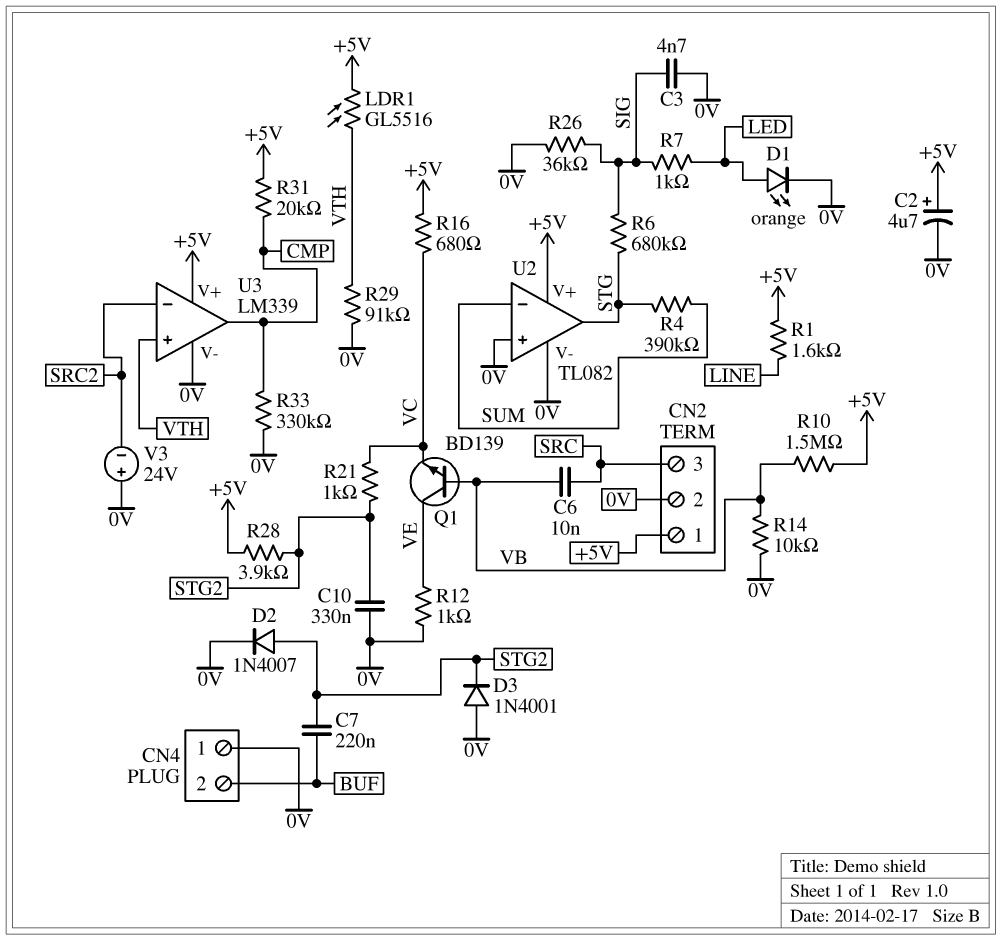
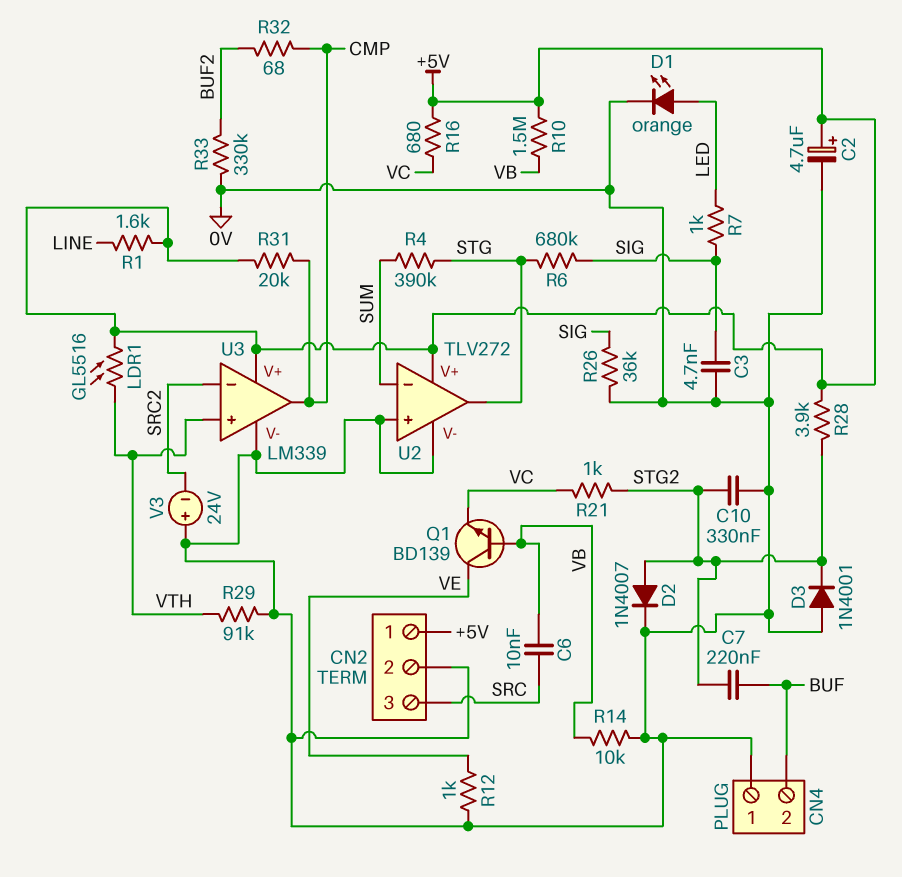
R32: none -> 68 (BUF2, CMP)
R33: 330k (0V, CMP) -> 330k (0V, BUF2)
U2: TL082 -> TLV272

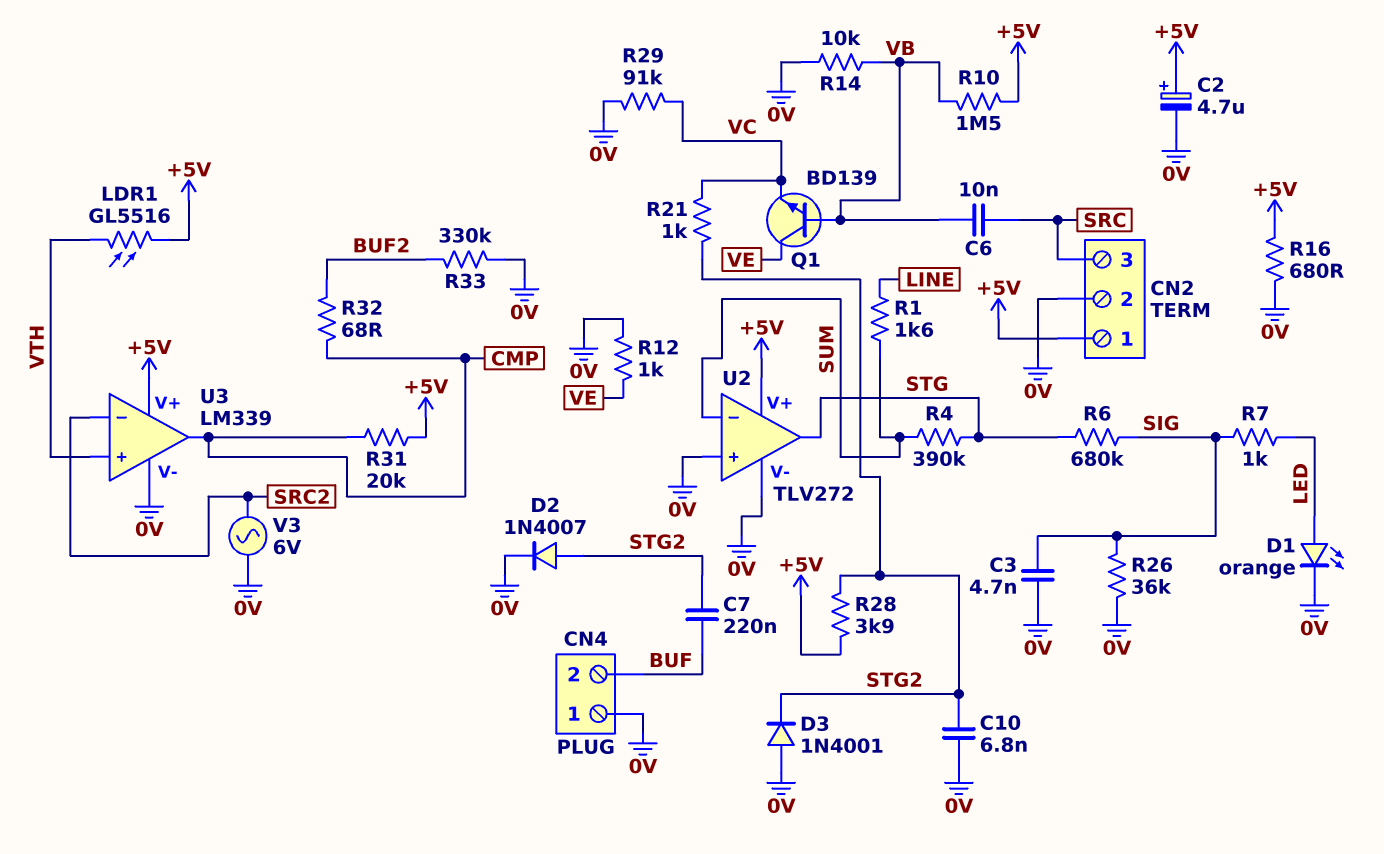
C10: 330nF (0V, STG2) -> 6.8nF (0V, STG2)
R1: 1.6k (+5V, LINE) -> 1.6k (LINE, SUM)
R16: 680 (+5V, VC) -> 680 (+5V, 0V)
R29: 91k (0V, VTH) -> 91k (0V, VC)
V3: 24V (plus 0V, minus SRC2) -> AC 6V (0V, SRC2)

